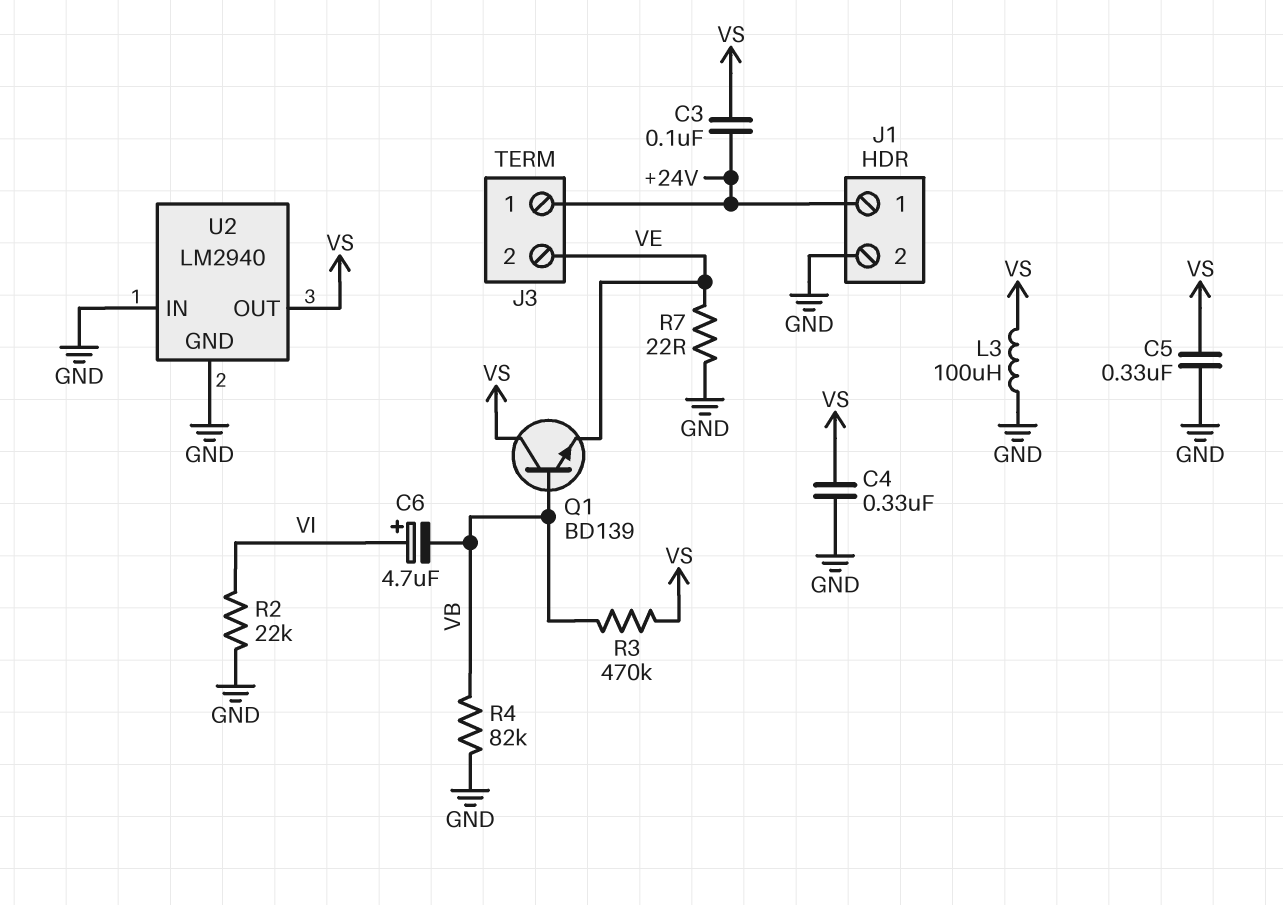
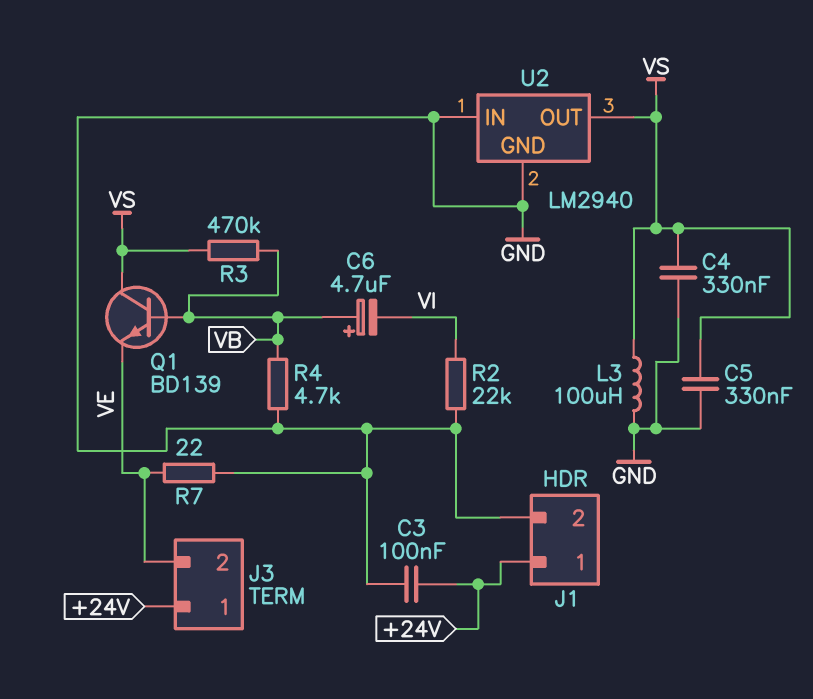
C3: 100nF (+24V, VS) -> 100nF (+24V, GND)
C6: 4.7uF (plus VI, minus VB) -> 4.7uF (plus VB, minus VI)
R4: 82k (GND, VB) -> 4.7k (GND, VB)

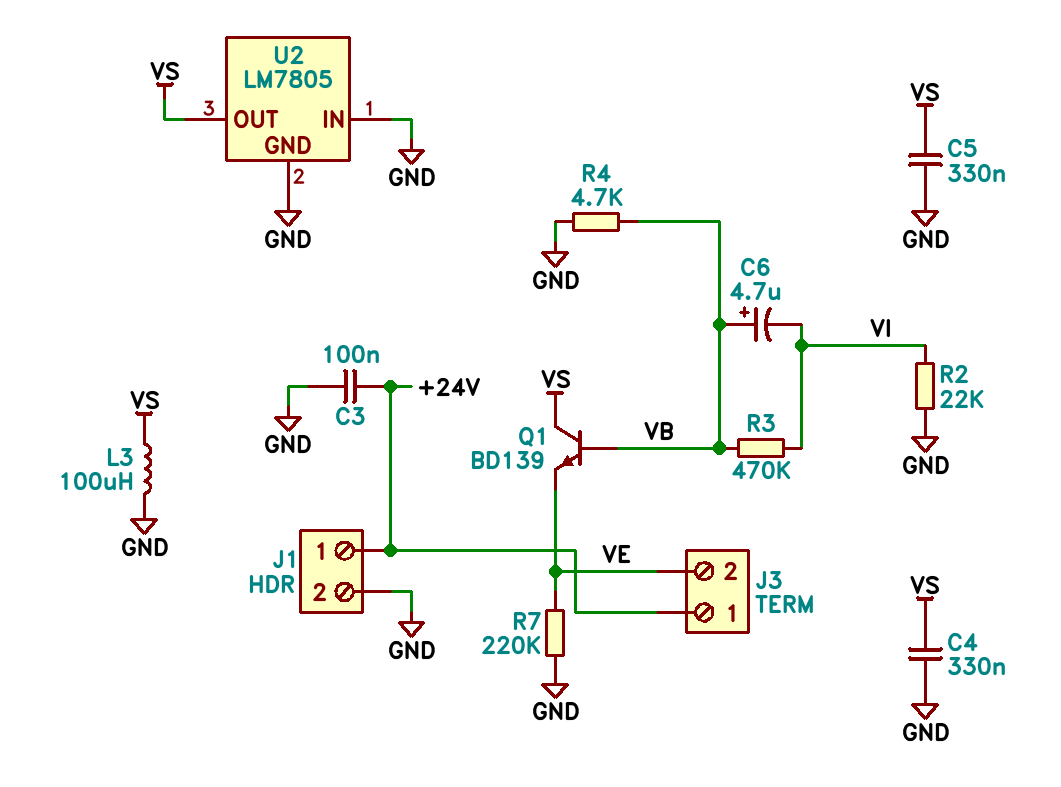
R3: 470k (VB, VS) -> 470k (VB, VI)
R7: 22 (GND, VE) -> 220k (GND, VE)
U2: LM2940 -> LM7805

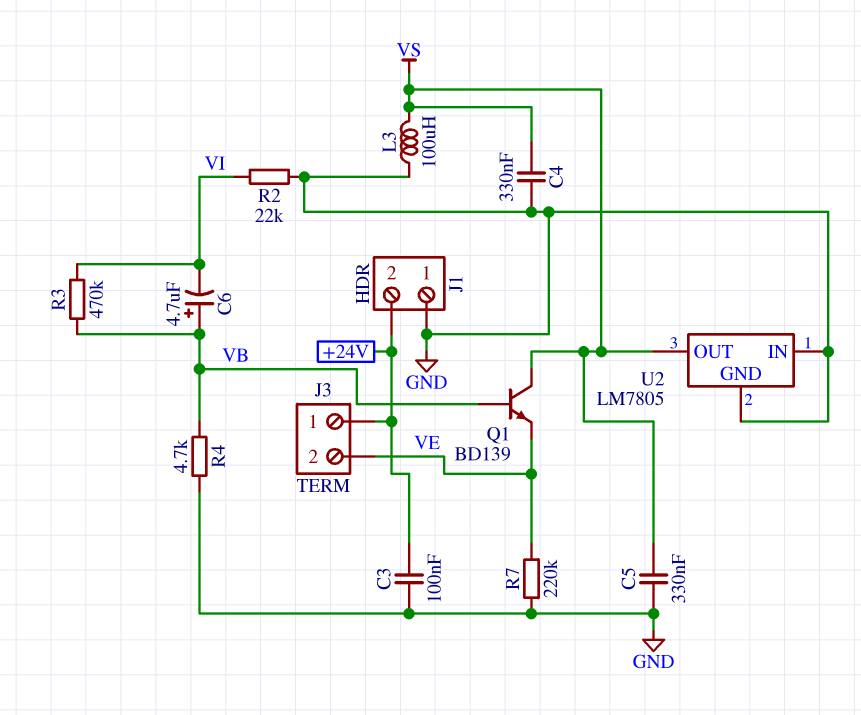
J1 pin 1: +24V -> GND
J1 pin 2: GND -> +24V

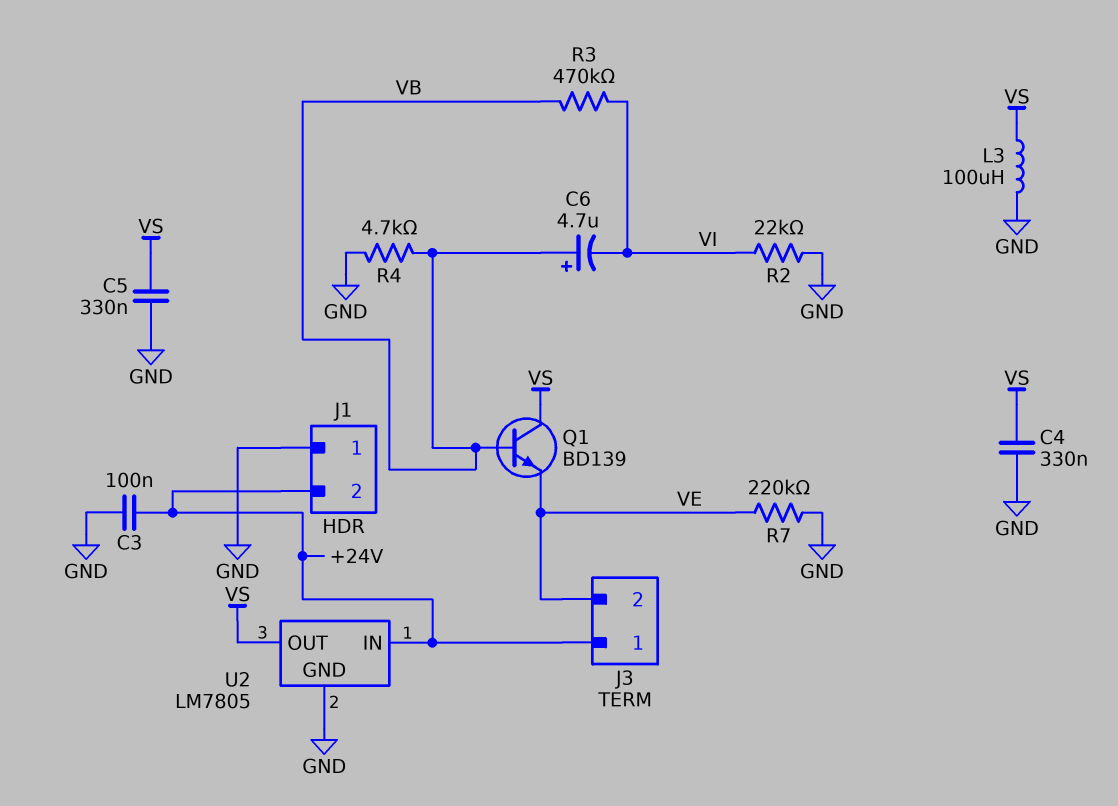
U2 pin IN: GND -> +24V

